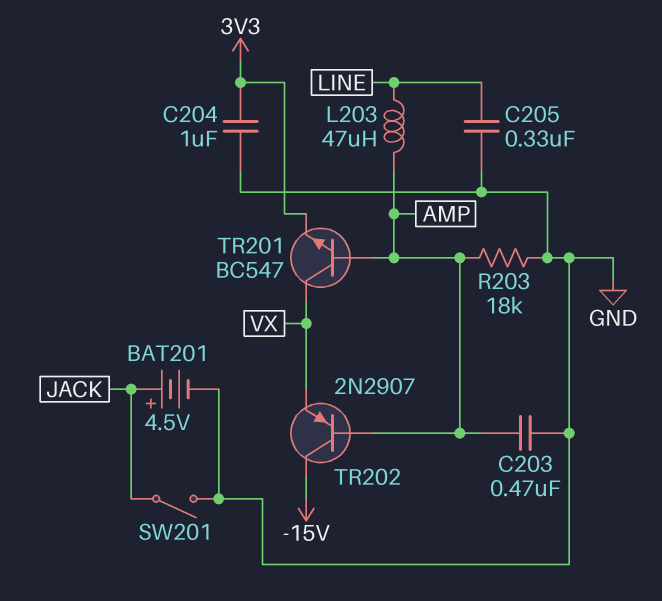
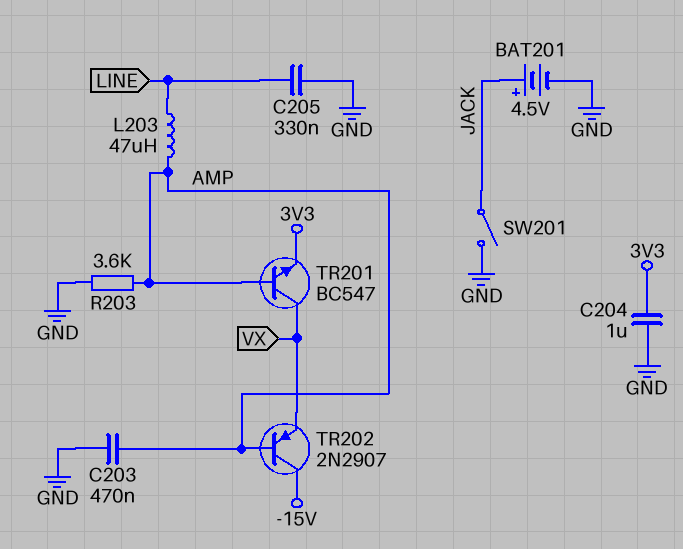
R203: 18k (AMP, GND) -> 3.6k (AMP, GND)

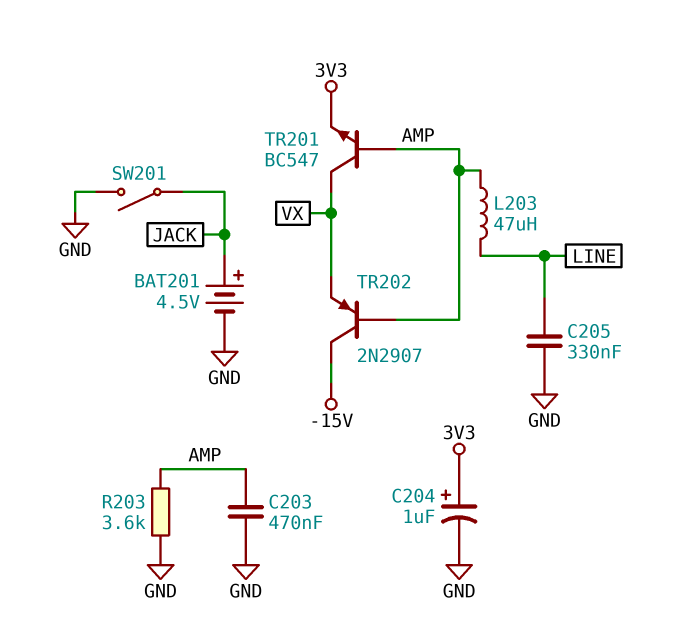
C204: 1uF (3V3, GND) -> 1uF (plus 3V3, minus GND)

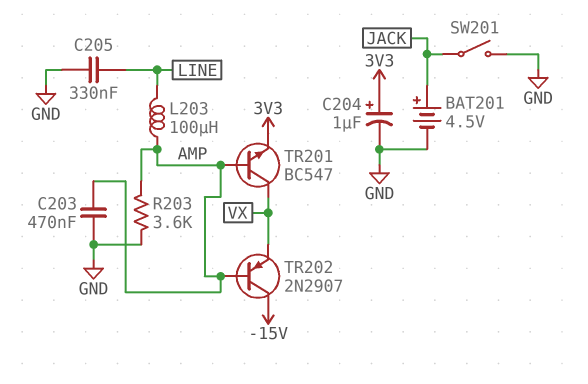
L203: 47uH (AMP, LINE) -> 100uH (AMP, LINE)

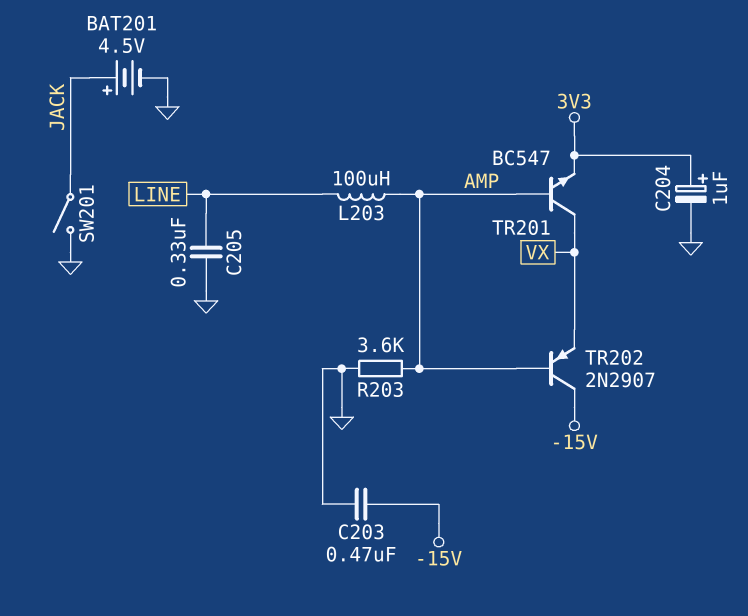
C203: 470nF (AMP, GND) -> 470nF (-15V, GND)

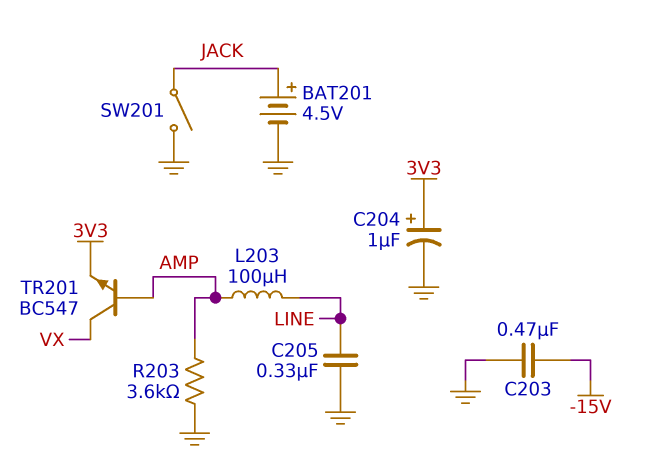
TR202: PNP 2N2907 (B AMP, C -15V, E VX) -> none

